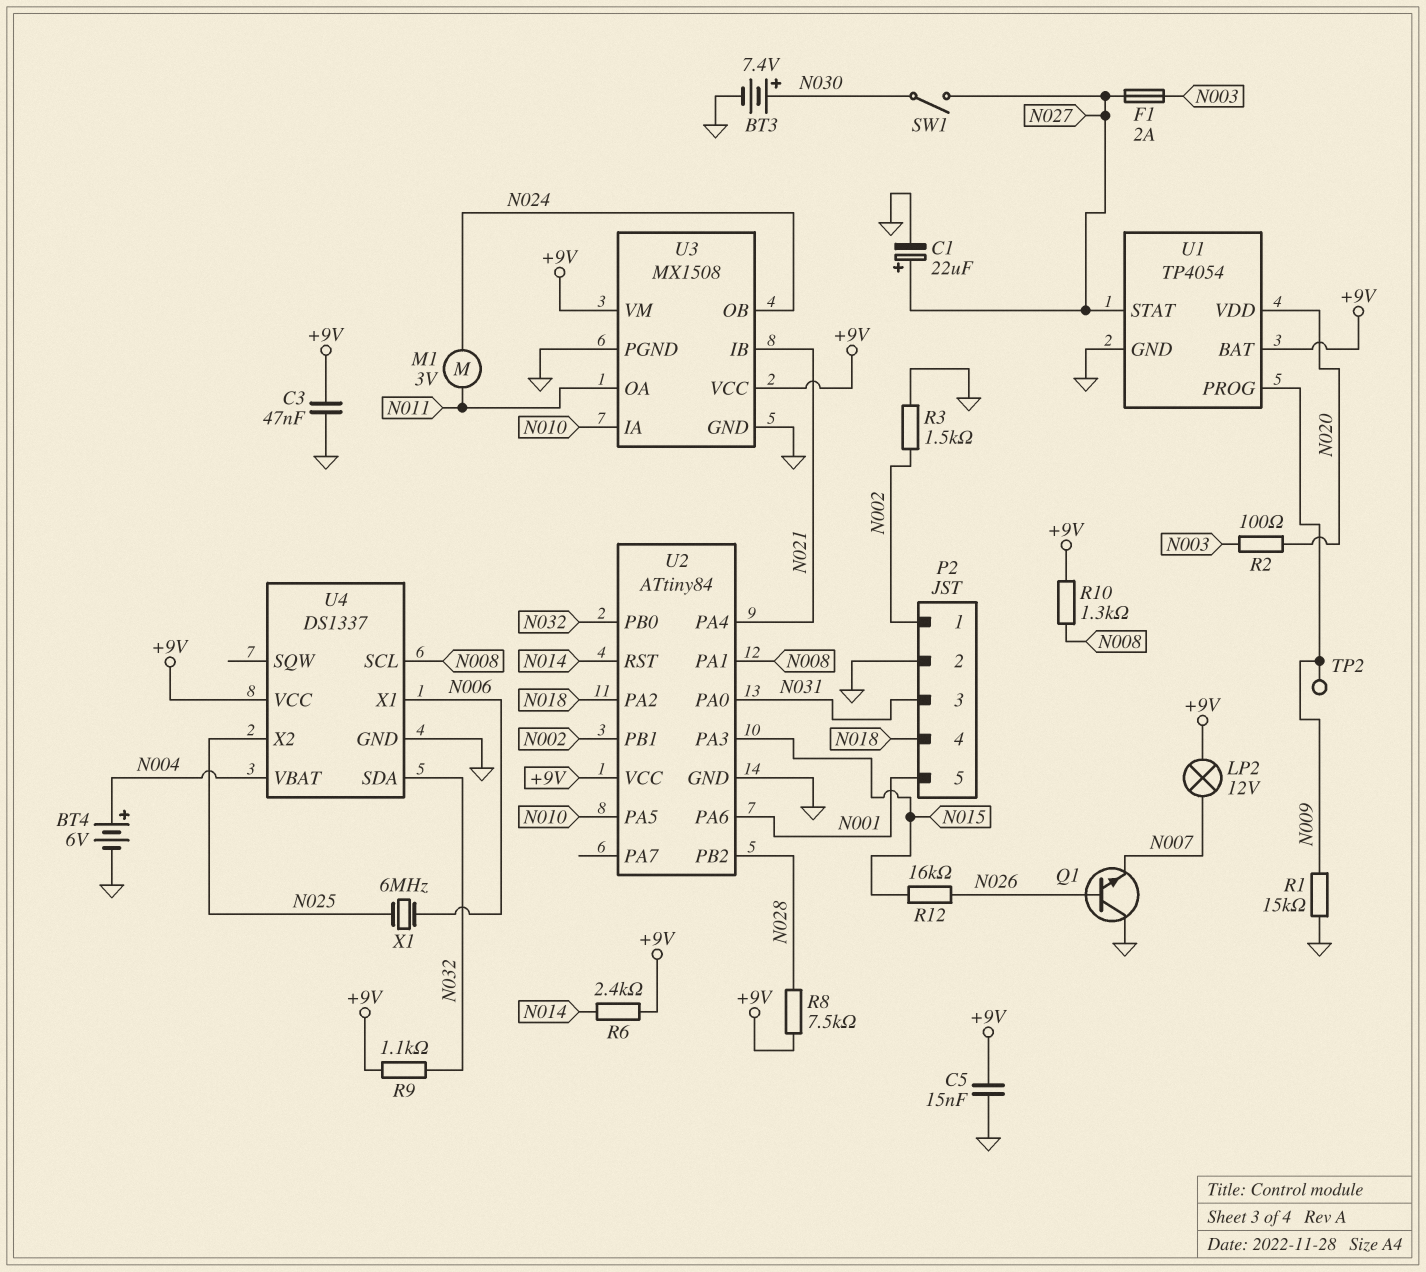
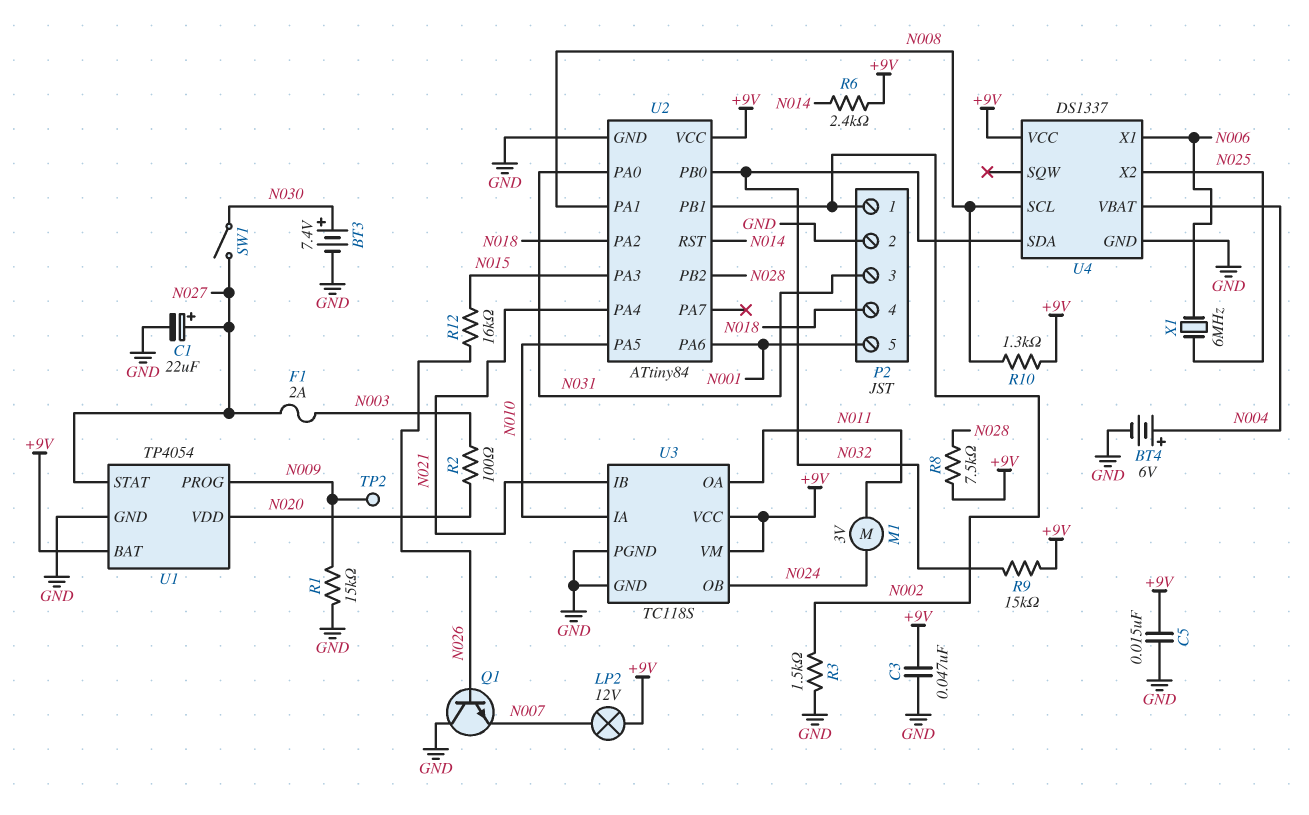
R9: 1.1k (+9V, N032) -> 15k (+9V, N032)
U3: MX1508 -> TC118S

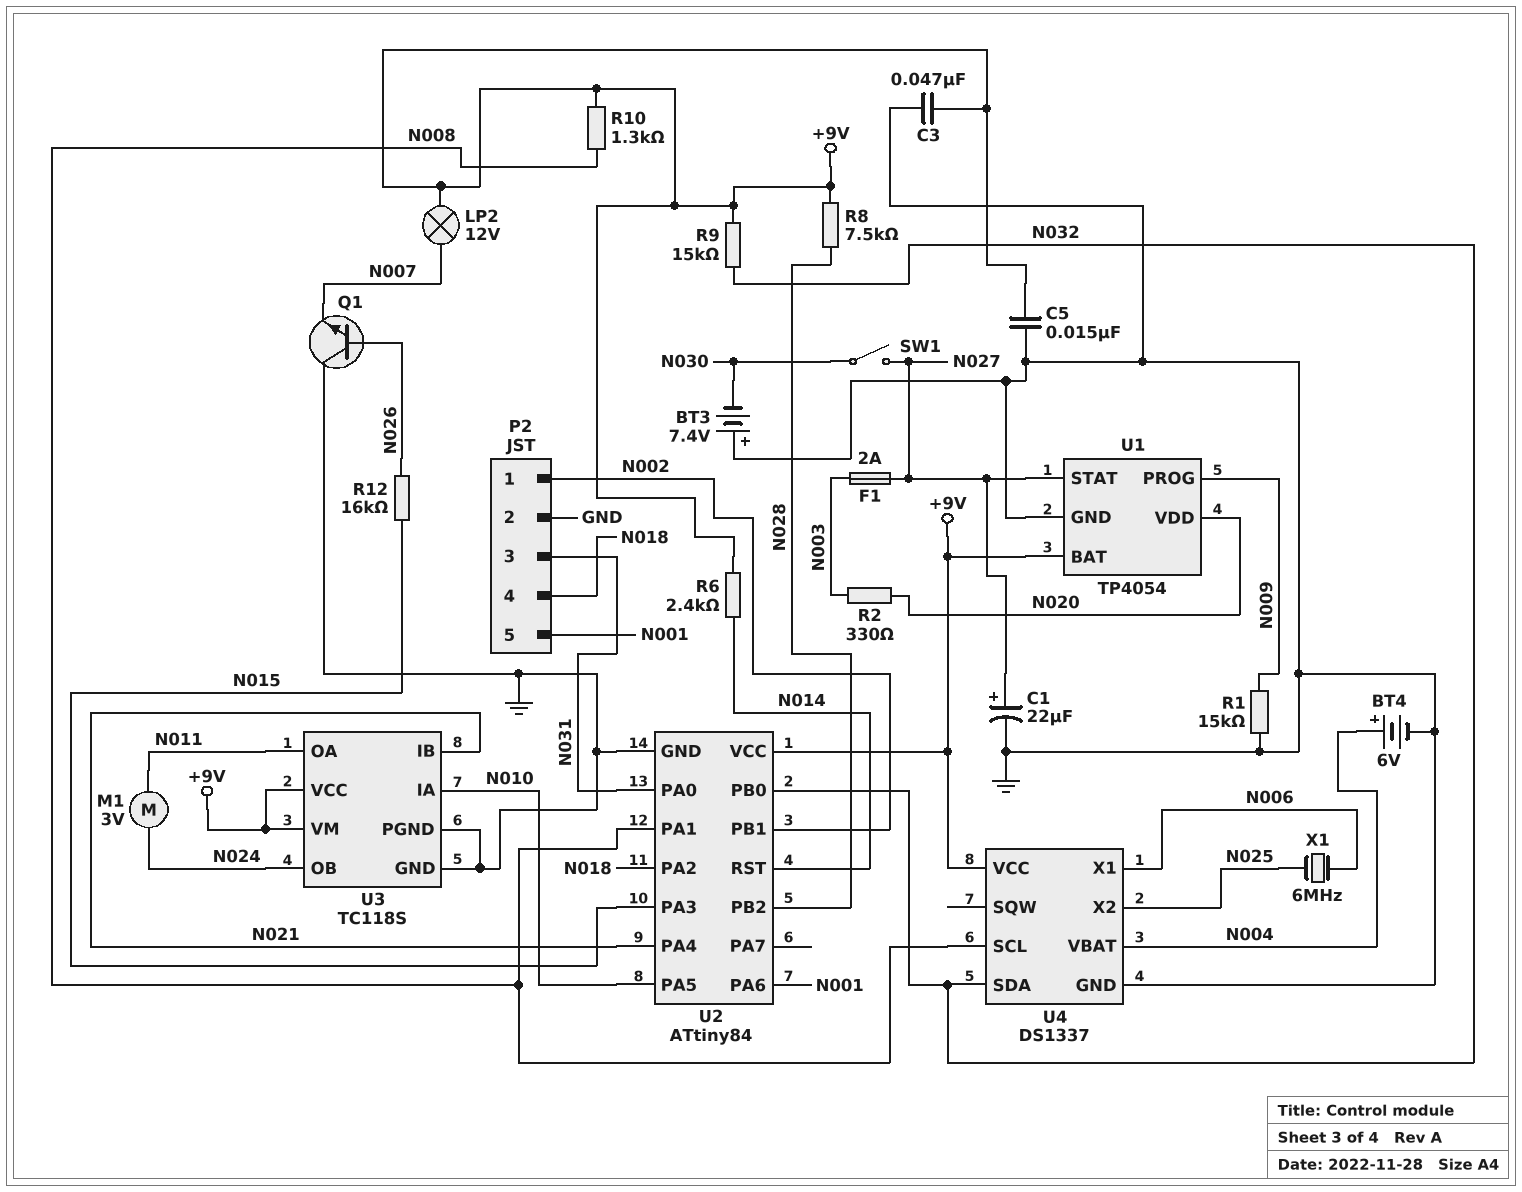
BT3: 7.4V (plus N030, minus GND) -> 7.4V (plus GND, minus N030)
R2: 100 (N003, N020) -> 330 (N003, N020)
R3: 1.5k (GND, N002) -> none
TP2: test point (N009) -> none

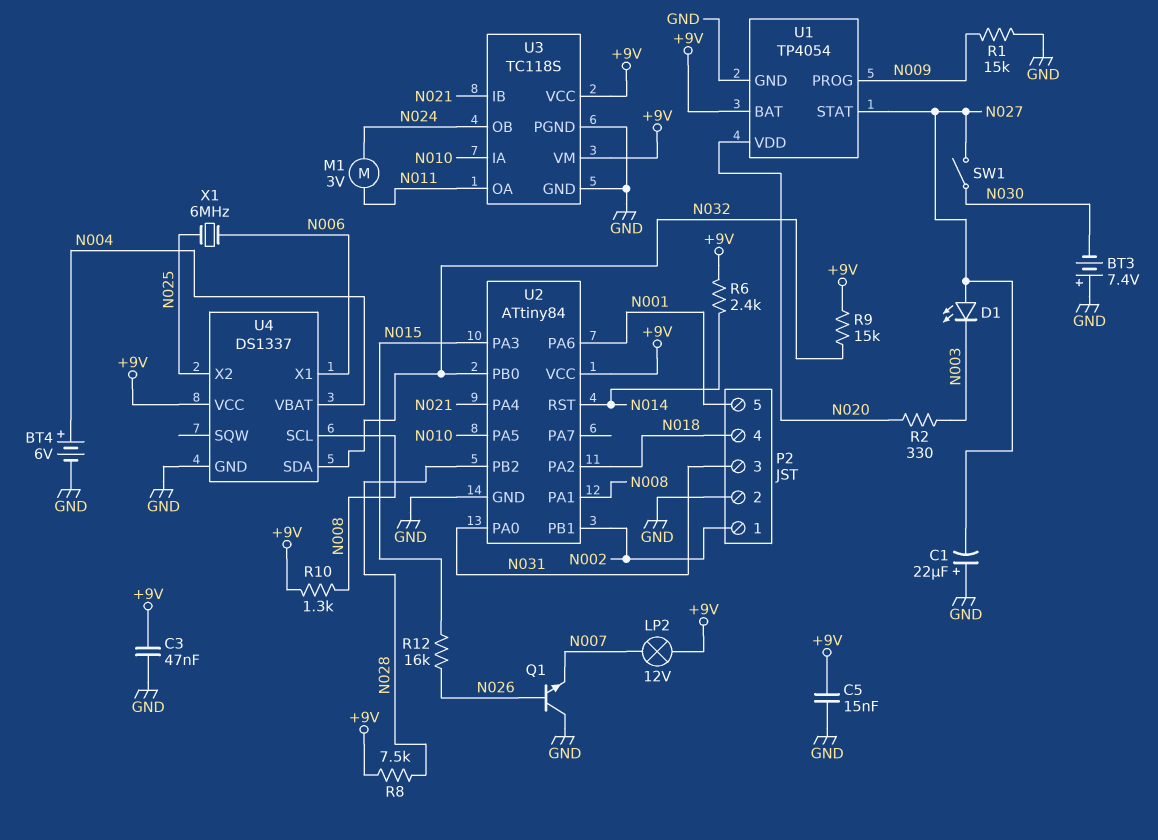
C1: 22uF (plus N027, minus GND) -> 22uF (plus GND, minus N027)
D1: none -> LED (A N027, K N003)
F1: 2A (N003, N027) -> none

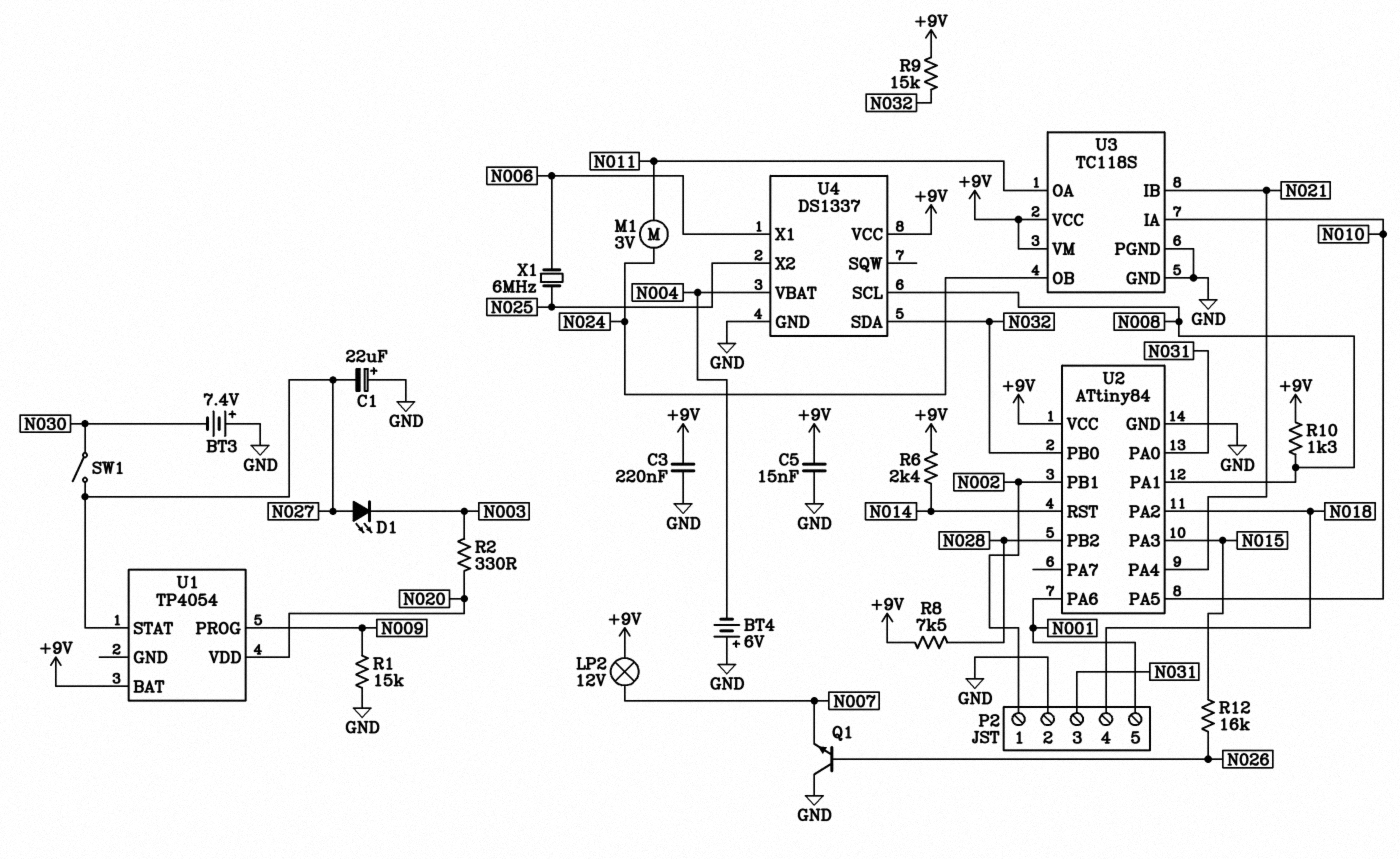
BT4: 6V (plus N004, minus GND) -> 6V (plus GND, minus N004)
C3: 47nF (+9V, GND) -> 220nF (+9V, GND)
U1 pin GND: GND -> none

